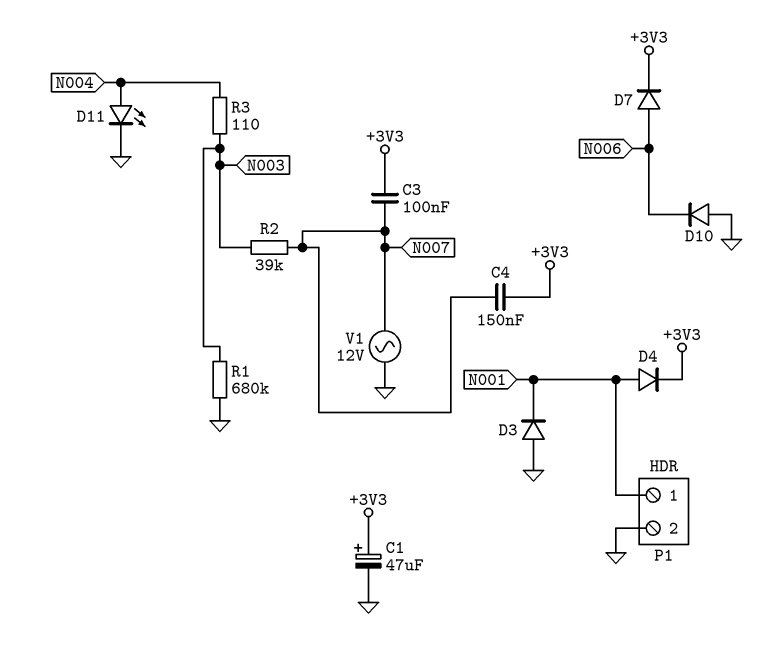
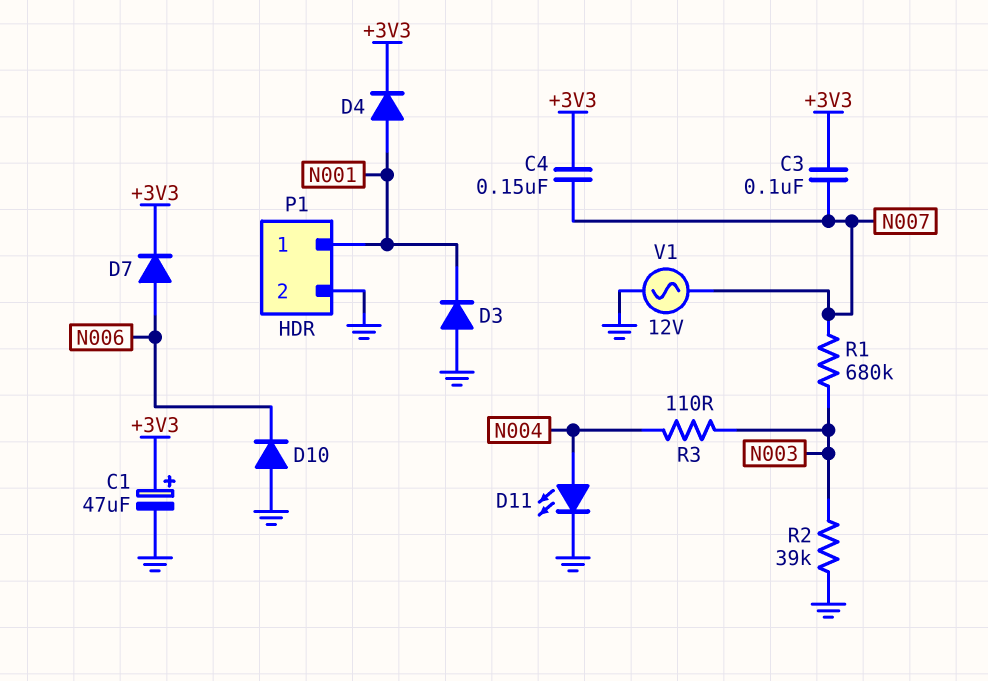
R1: 680k (GND, N003) -> 680k (N003, N007)
R2: 39k (N003, N007) -> 39k (GND, N003)

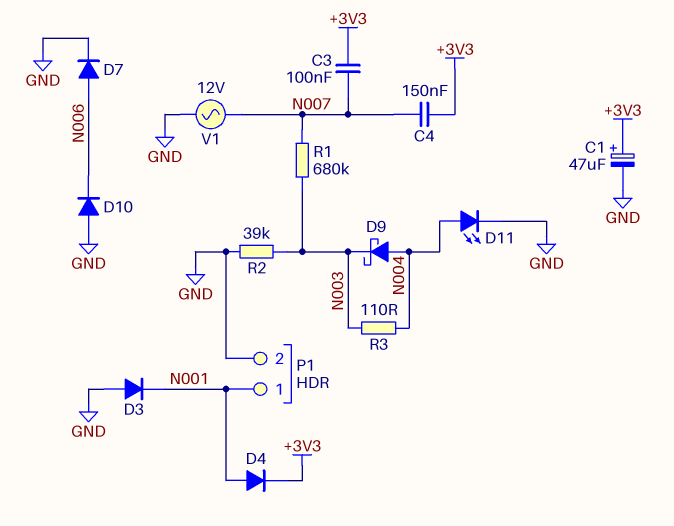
D7: diode (A N006, K +3V3) -> diode (A N006, K GND)
D9: none -> schottky (A N004, K N003)

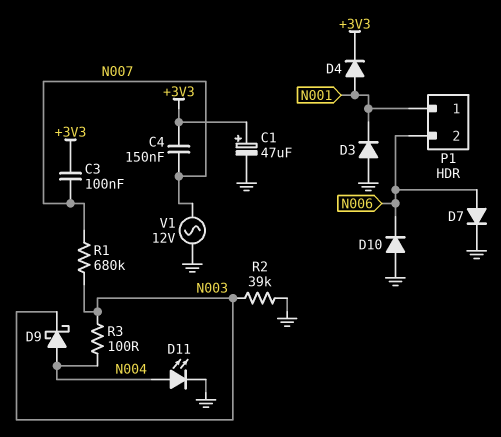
P1 pin 2: GND -> N006
R3: 110 (N003, N004) -> 100 (N003, N004)

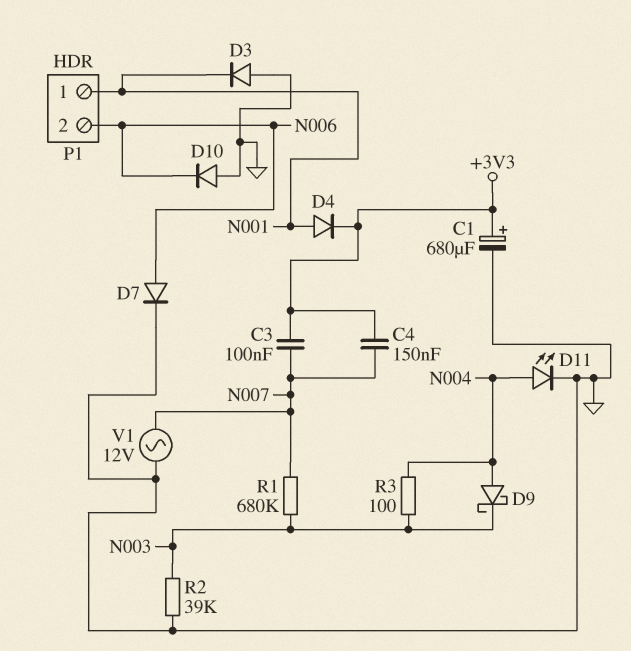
C1: 47uF (plus +3V3, minus GND) -> 680uF (plus +3V3, minus GND)

